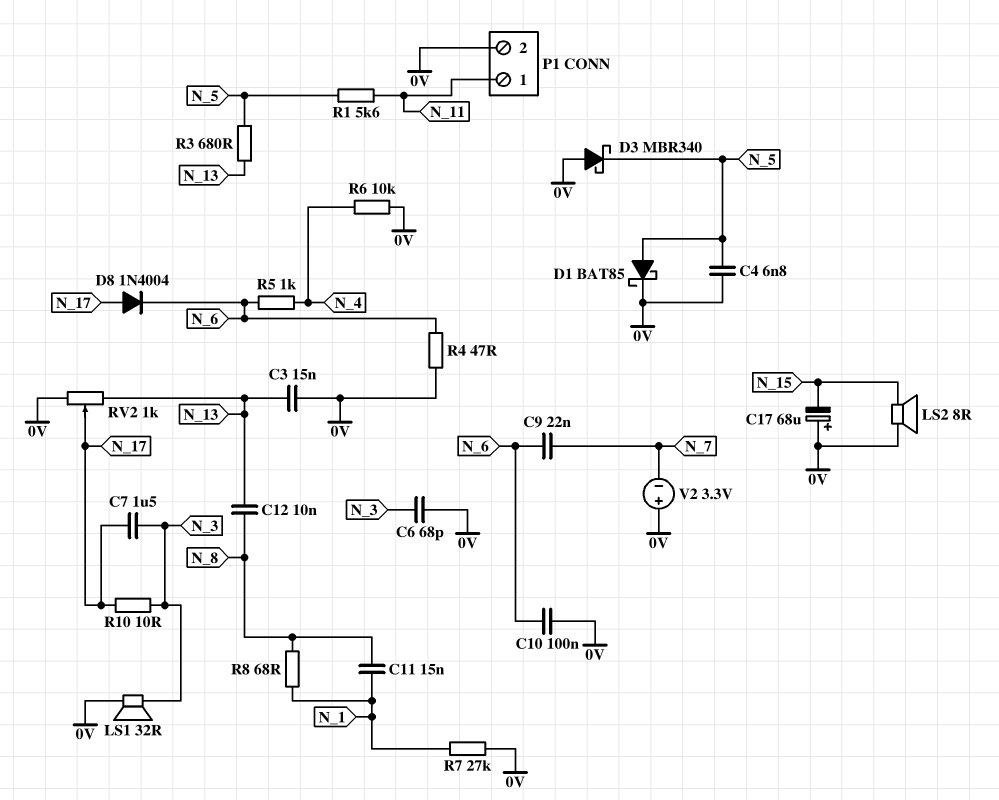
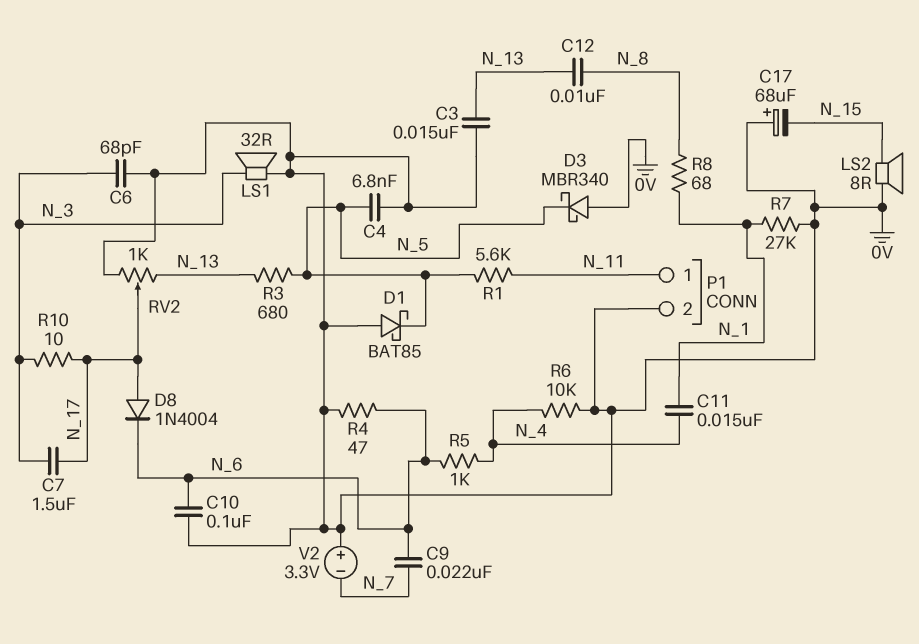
C11: 15nF (N_1, N_8) -> 15nF (N_1, N_4)
D1: schottky BAT85 (A N_5, K 0V) -> schottky BAT85 (A 0V, K N_5)

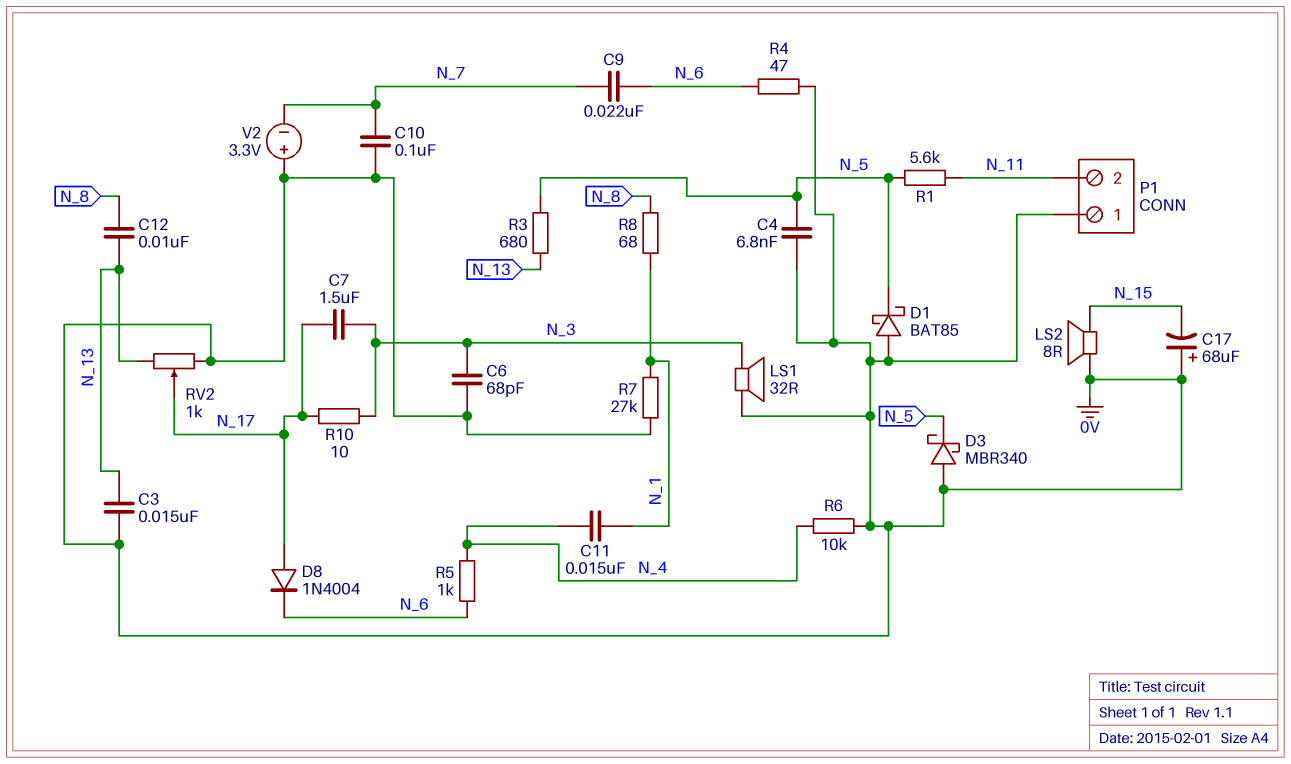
C10: 100nF (0V, N_6) -> 100nF (0V, N_7)
P1 pin 1: N_11 -> 0V
P1 pin 2: 0V -> N_11

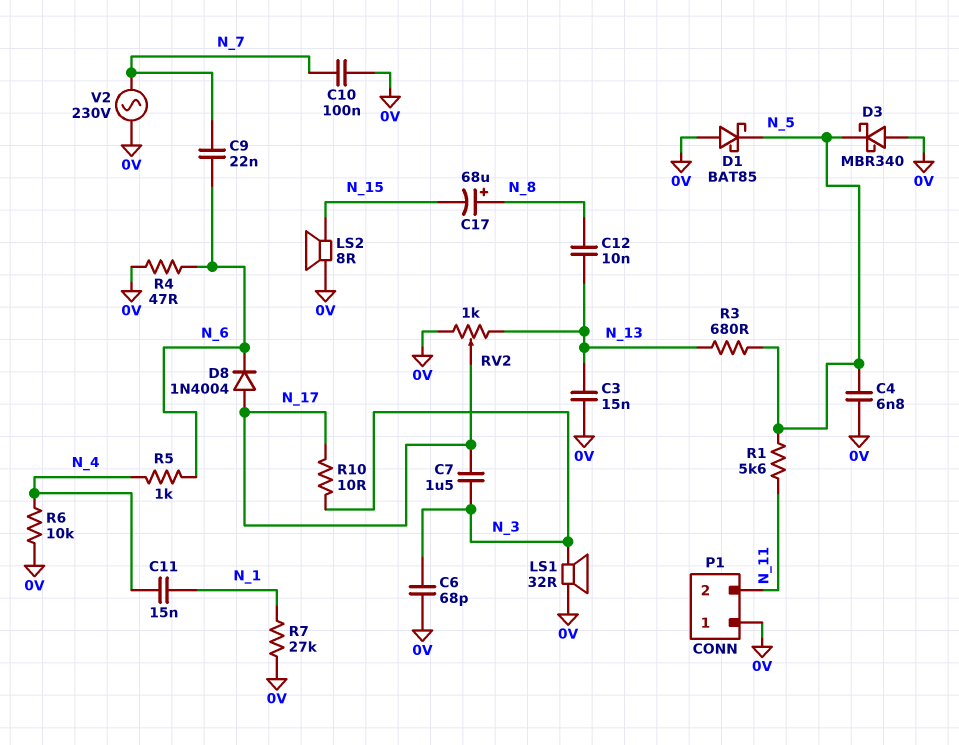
C17: 68uF (plus 0V, minus N_15) -> 68uF (plus N_8, minus N_15)
R8: 68 (N_1, N_8) -> none
V2: 3.3V (plus 0V, minus N_7) -> AC 230V (0V, N_7)

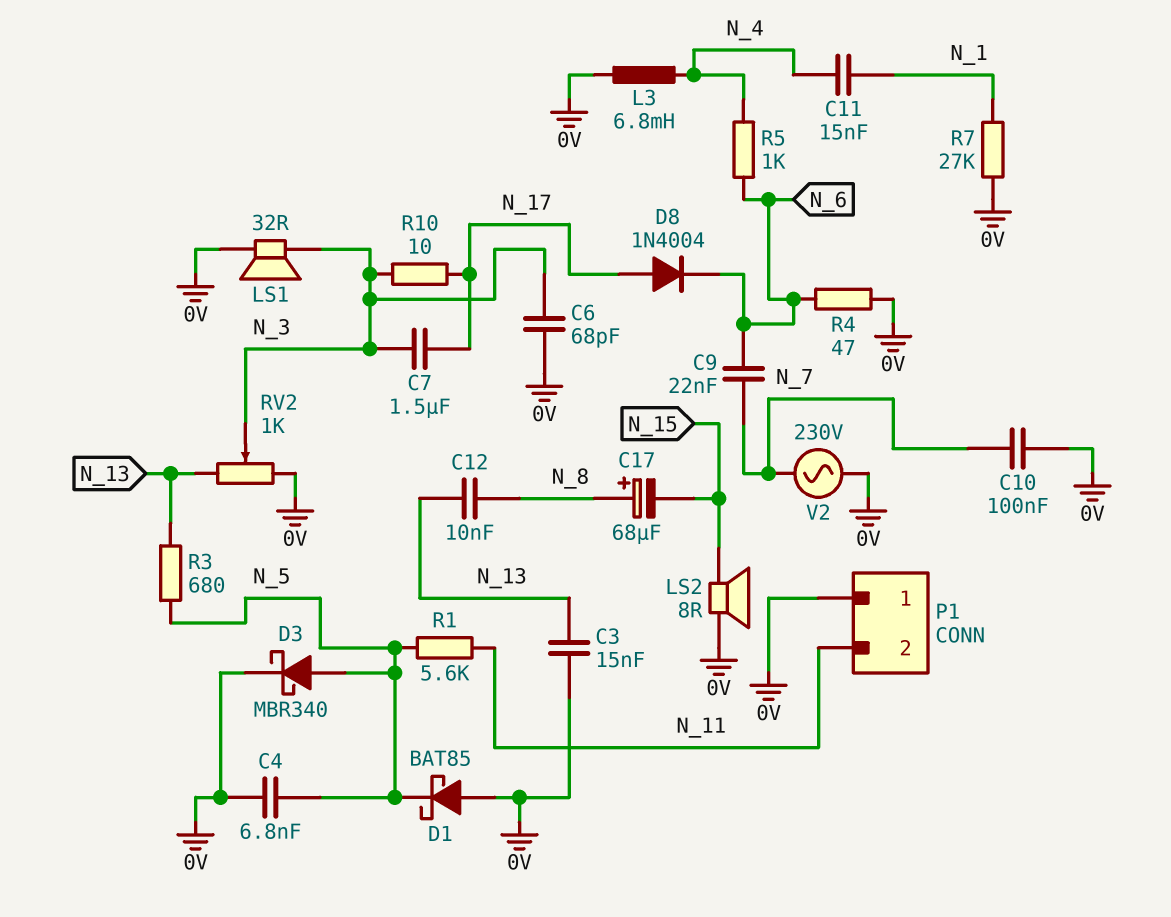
D3: schottky MBR340 (A 0V, K N_5) -> schottky MBR340 (A N_5, K 0V)
L3: none -> 6.8mH (0V, N_4)
R6: 10k (0V, N_4) -> none
RV2: 1k (0V, N_13, wiper N_17) -> 1k (0V, N_13, wiper N_3)

